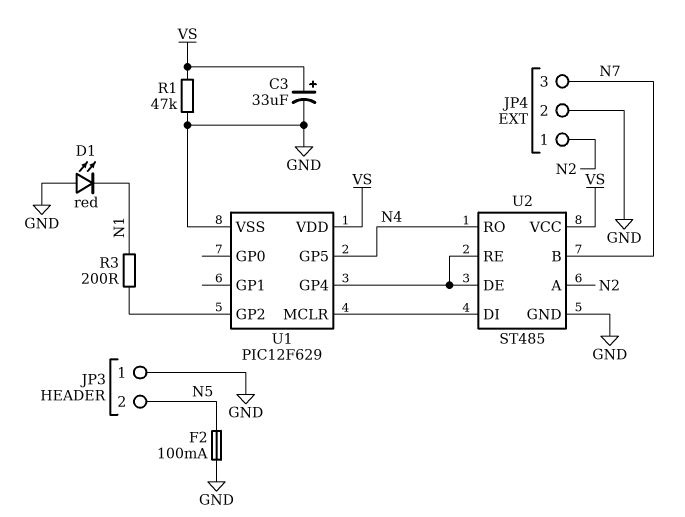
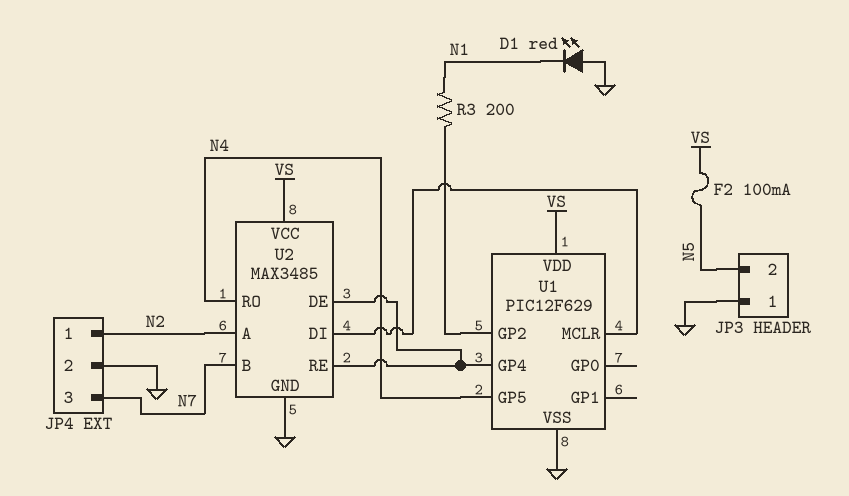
C3: 33uF (plus VS, minus GND) -> none
F2: 100mA (GND, N5) -> 100mA (N5, VS)
R1: 47k (GND, VS) -> none
U2: ST485 -> MAX3485

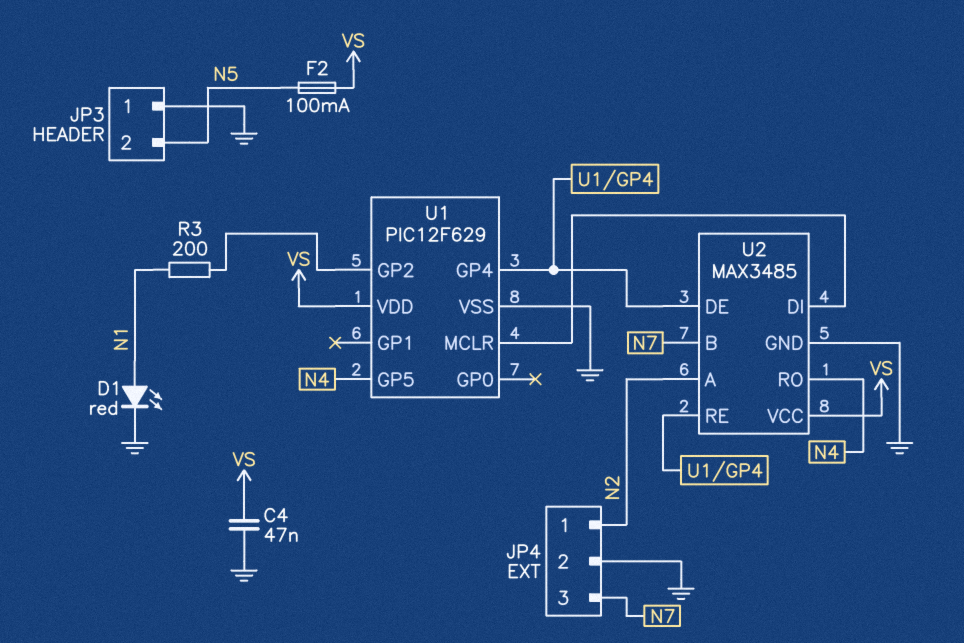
C4: none -> 47nF (GND, VS)
D1: LED red (A GND, K N1) -> LED red (A N1, K GND)

